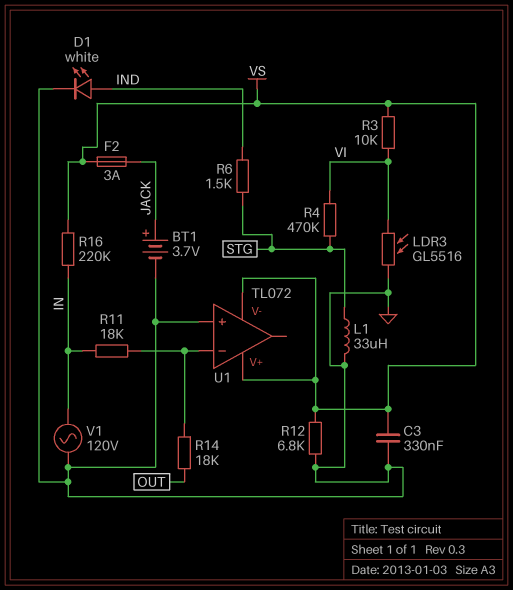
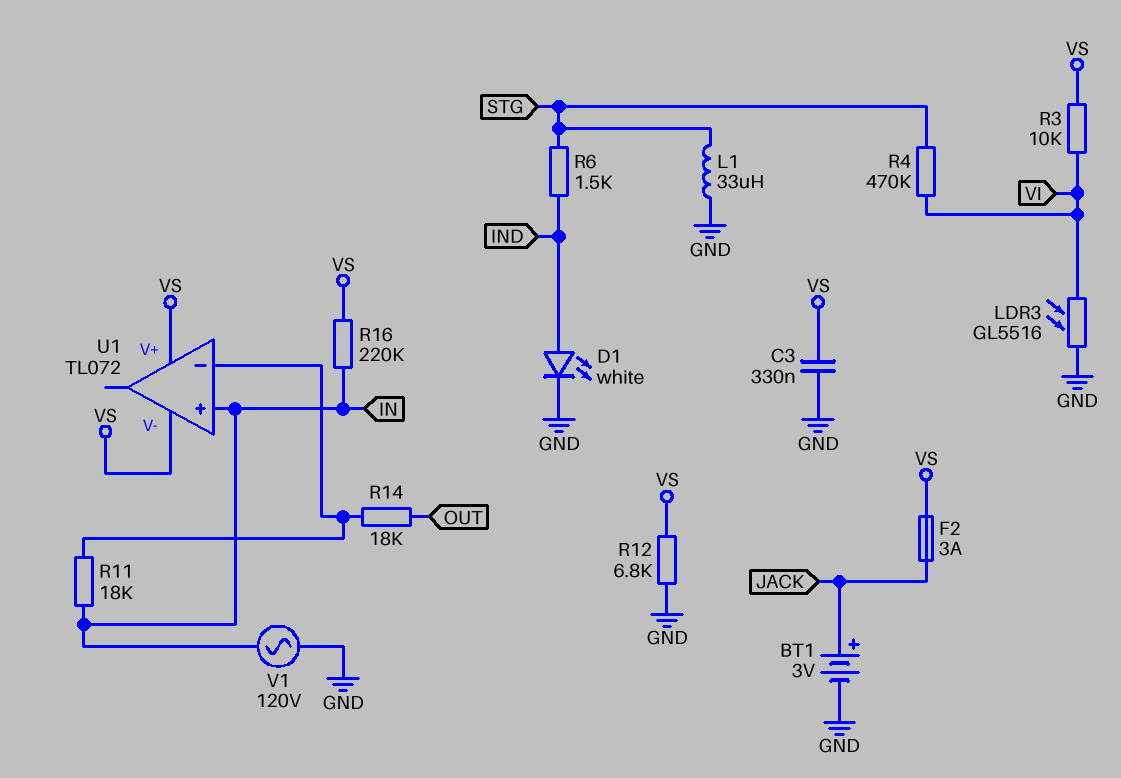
BT1: 3.7V (plus JACK, minus GND) -> 3V (plus JACK, minus GND)
U1 pin in+: GND -> IN

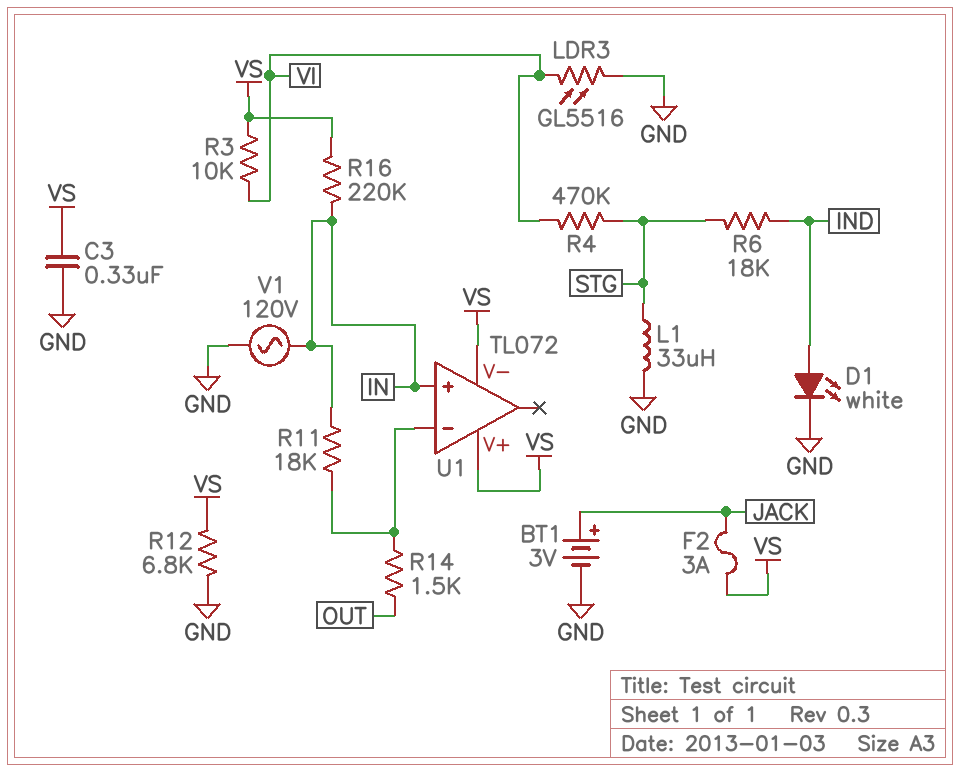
R6: 1.5k (IND, STG) -> 18k (IND, STG)
R14: 18k (OUT, U1/in-) -> 1.5k (OUT, U1/in-)

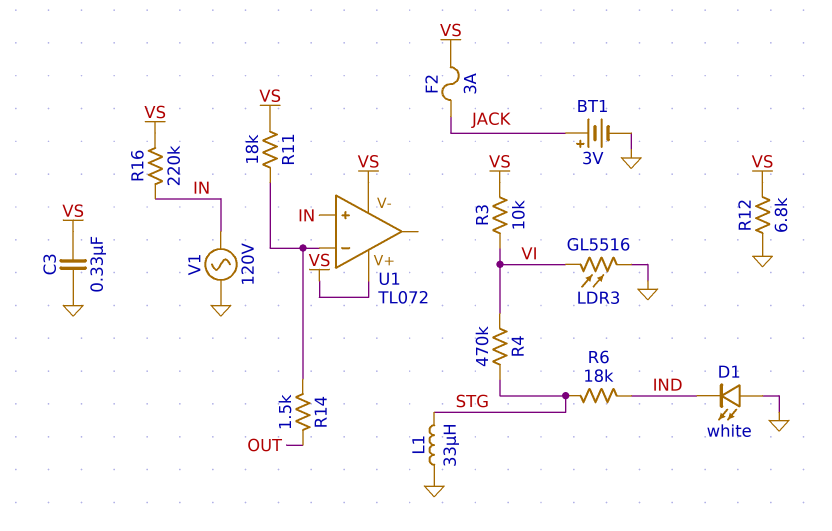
D1: LED white (A IND, K GND) -> LED white (A GND, K IND)
R11: 18k (IN, U1/in-) -> 18k (U1/in-, VS)

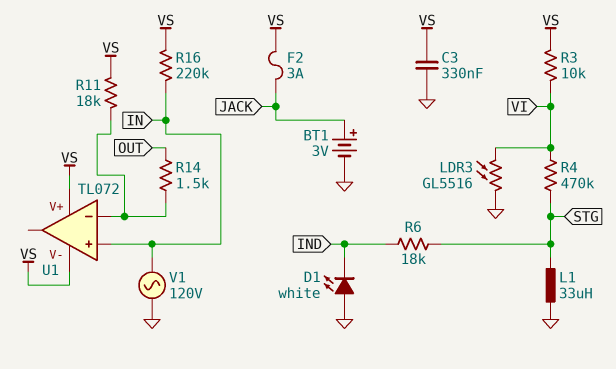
R12: 6.8k (GND, VS) -> none

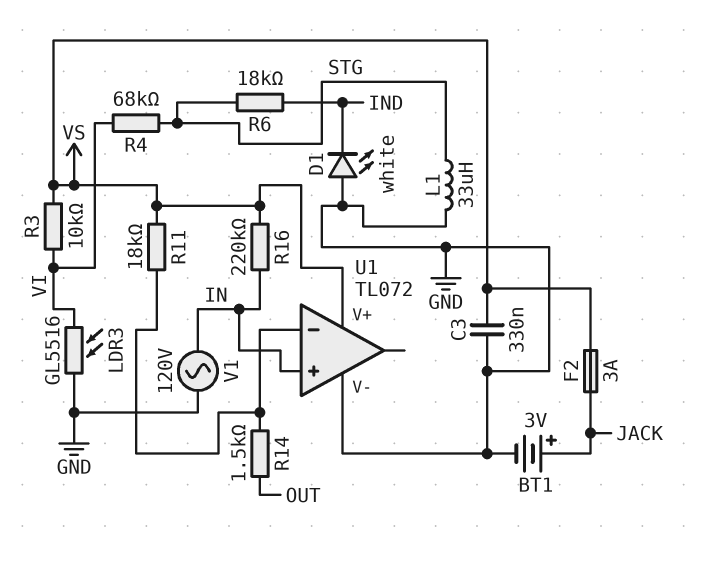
R4: 470k (STG, VI) -> 68k (STG, VI)
U1 pin V-: VS -> GND

